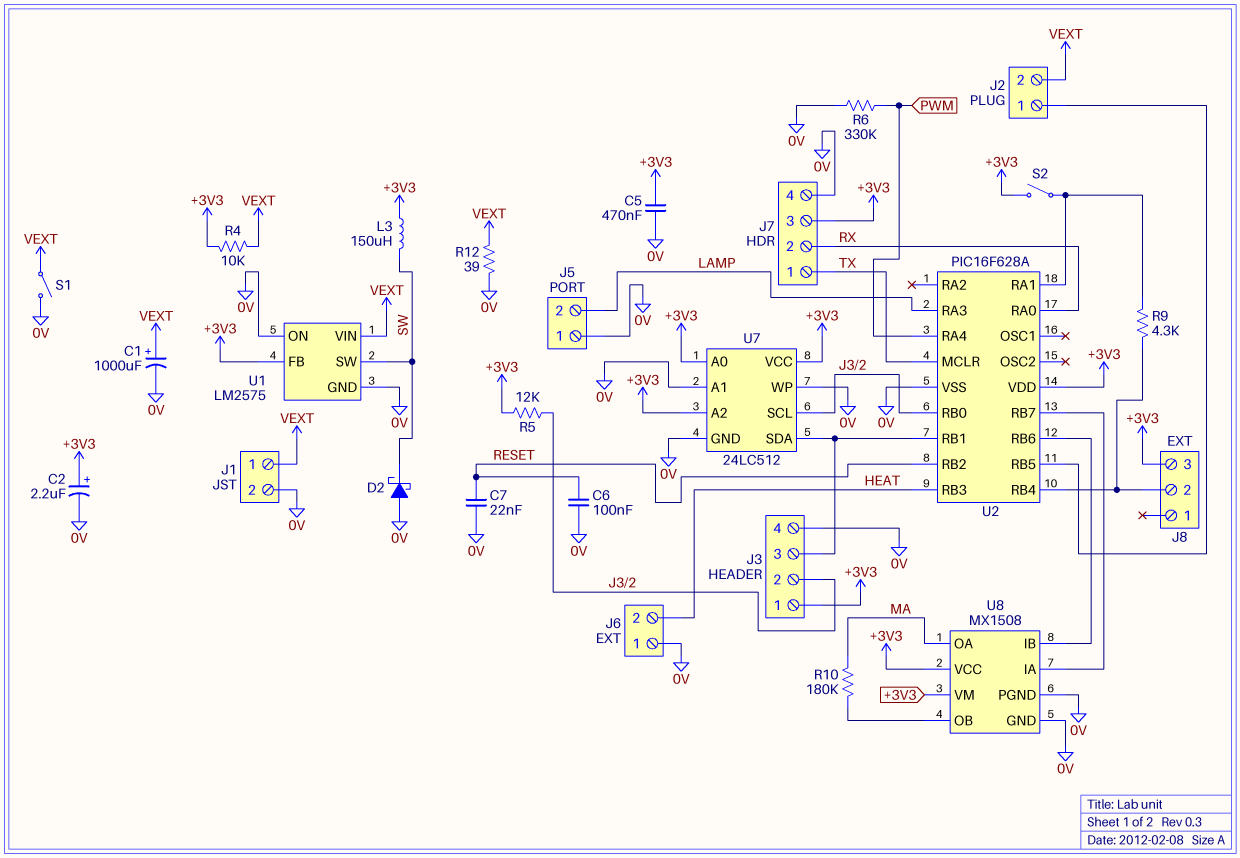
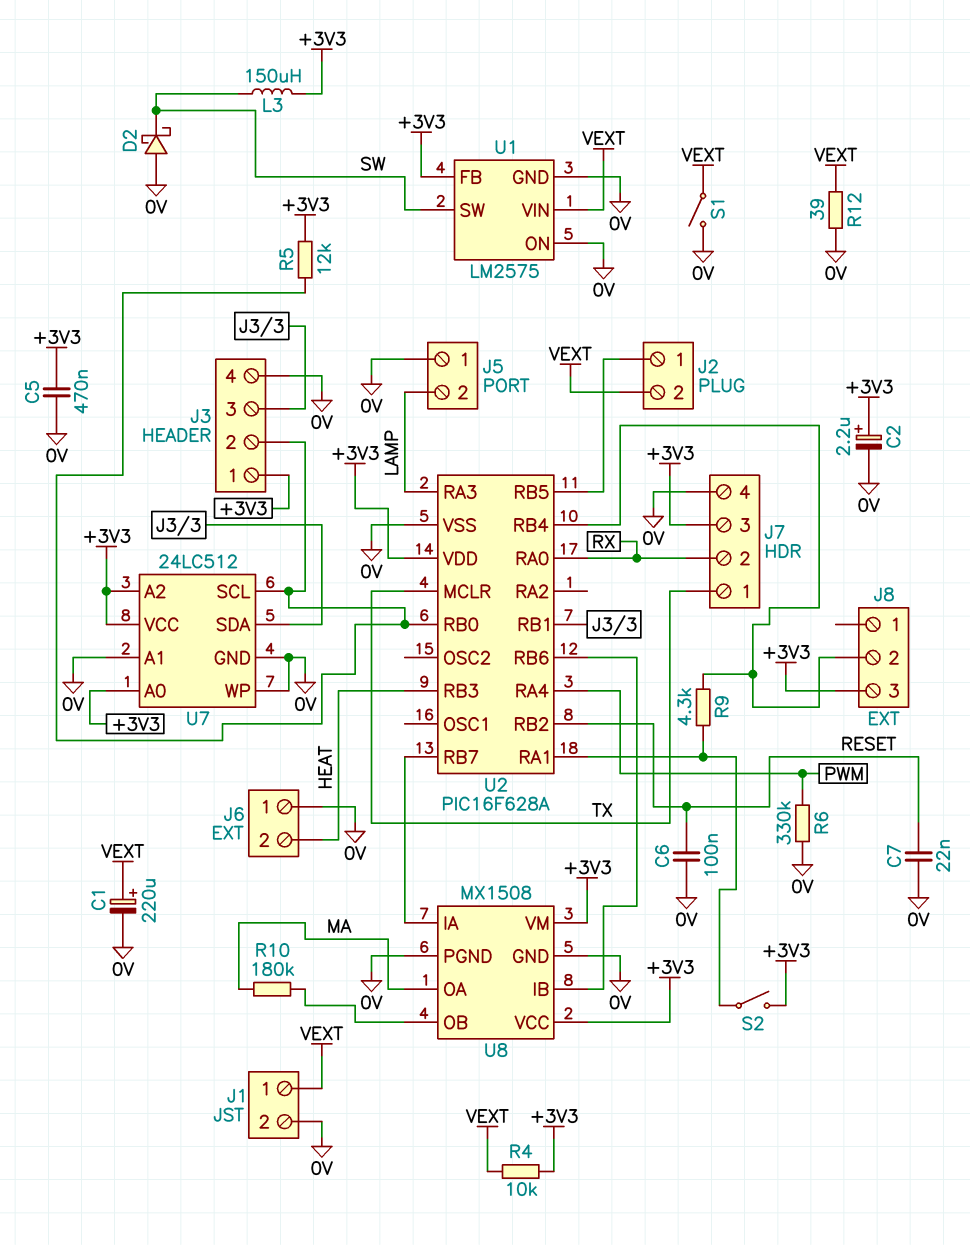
C1: 1000uF (plus VEXT, minus 0V) -> 220uF (plus VEXT, minus 0V)

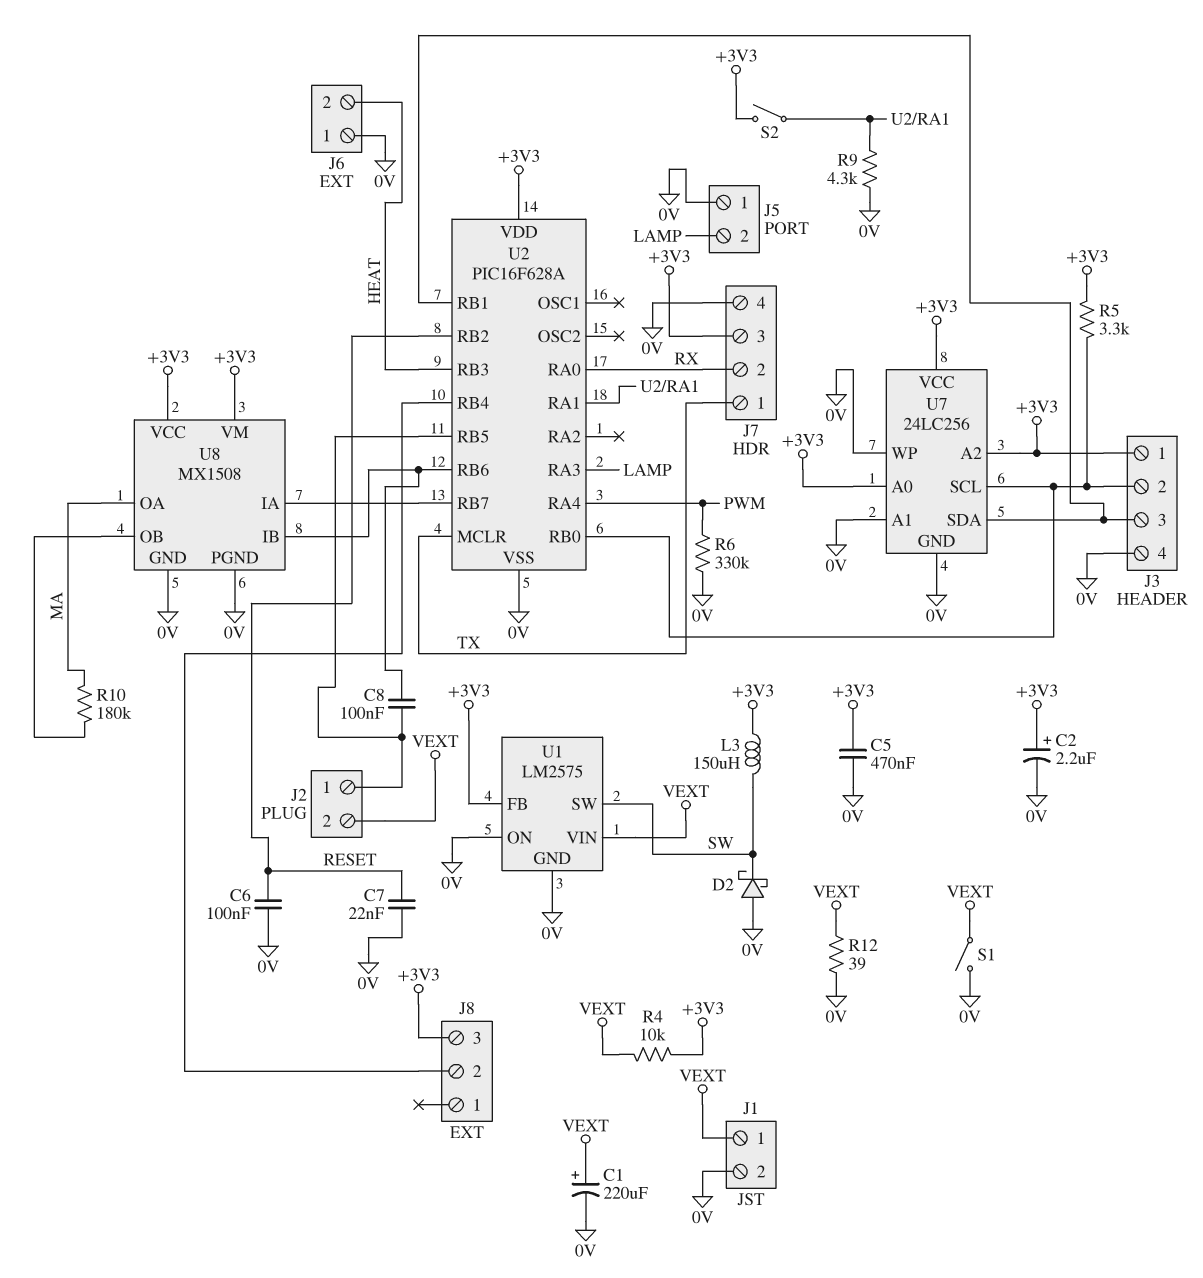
C8: none -> 100nF (J2/1, U2/RB6)
R5: 12k (+3V3, J3/2) -> 3.3k (+3V3, J3/2)
R9: 4.3k (J8/2, U2/RA1) -> 4.3k (0V, U2/RA1)
U7: 24LC512 -> 24LC256

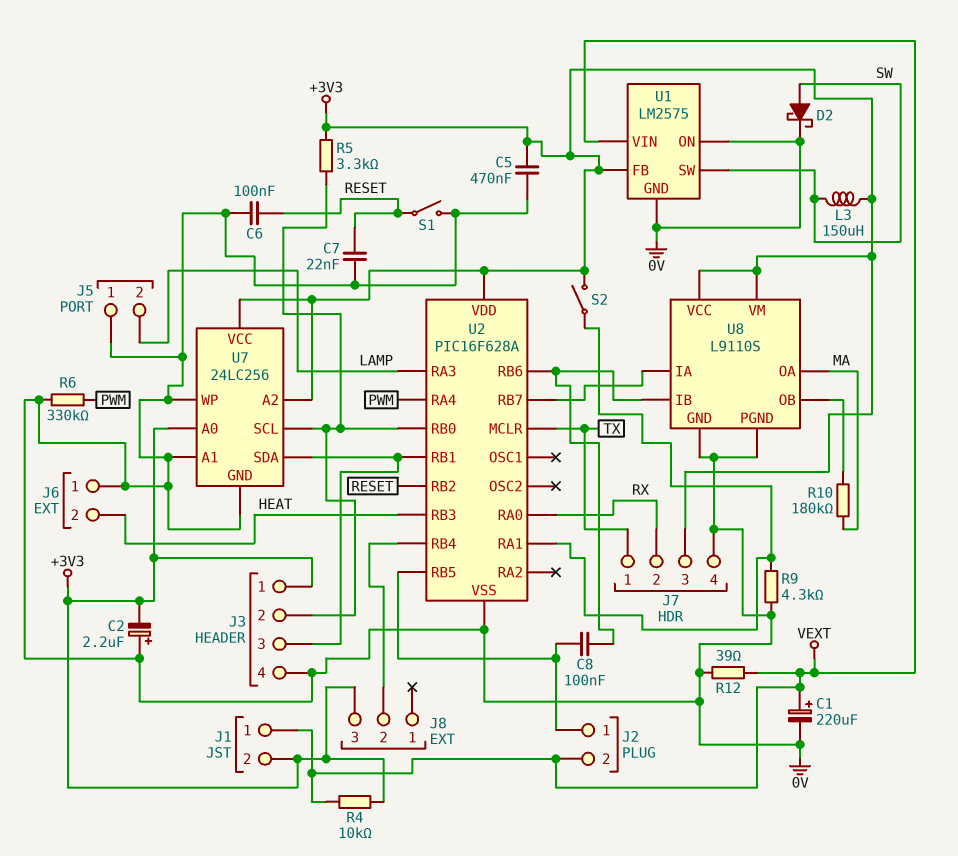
C2: 2.2uF (plus +3V3, minus 0V) -> 2.2uF (plus 0V, minus +3V3)
D2: schottky (A 0V, K SW) -> schottky (A SW, K 0V)
J1 pin 2: 0V -> +3V3
S1: switch (0V, VEXT) -> switch (0V, RESET)
U8: MX1508 -> L9110S

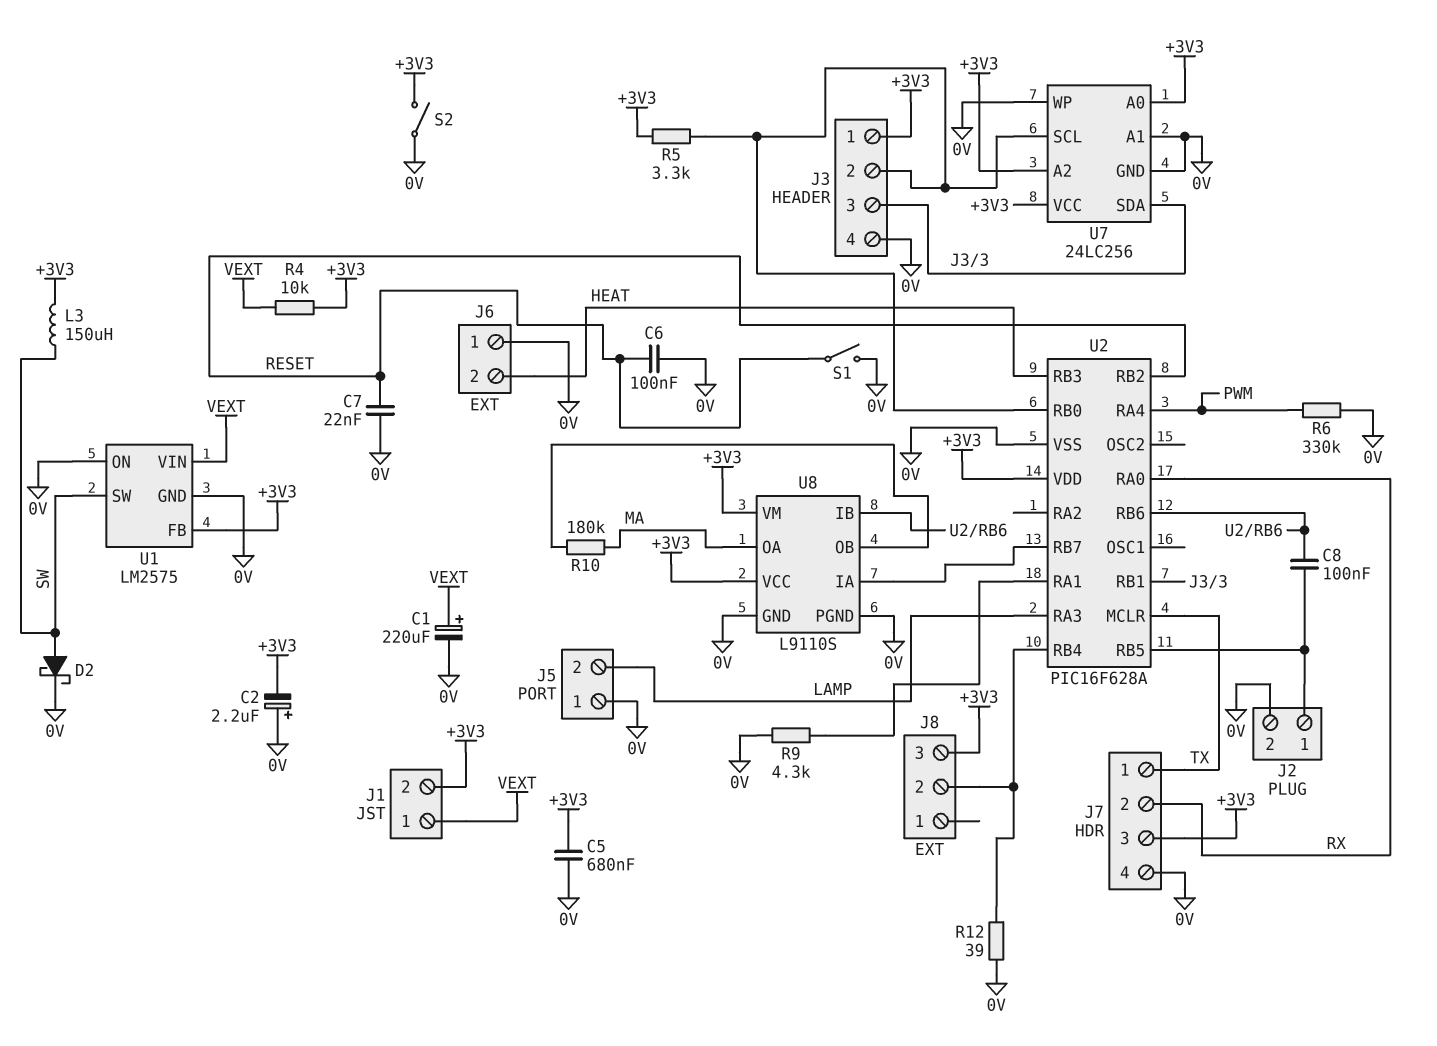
C5: 470nF (+3V3, 0V) -> 680nF (+3V3, 0V)
J2 pin 2: VEXT -> 0V
R12: 39 (0V, VEXT) -> 39 (0V, J8/2)
S2: switch (+3V3, U2/RA1) -> switch (+3V3, 0V)

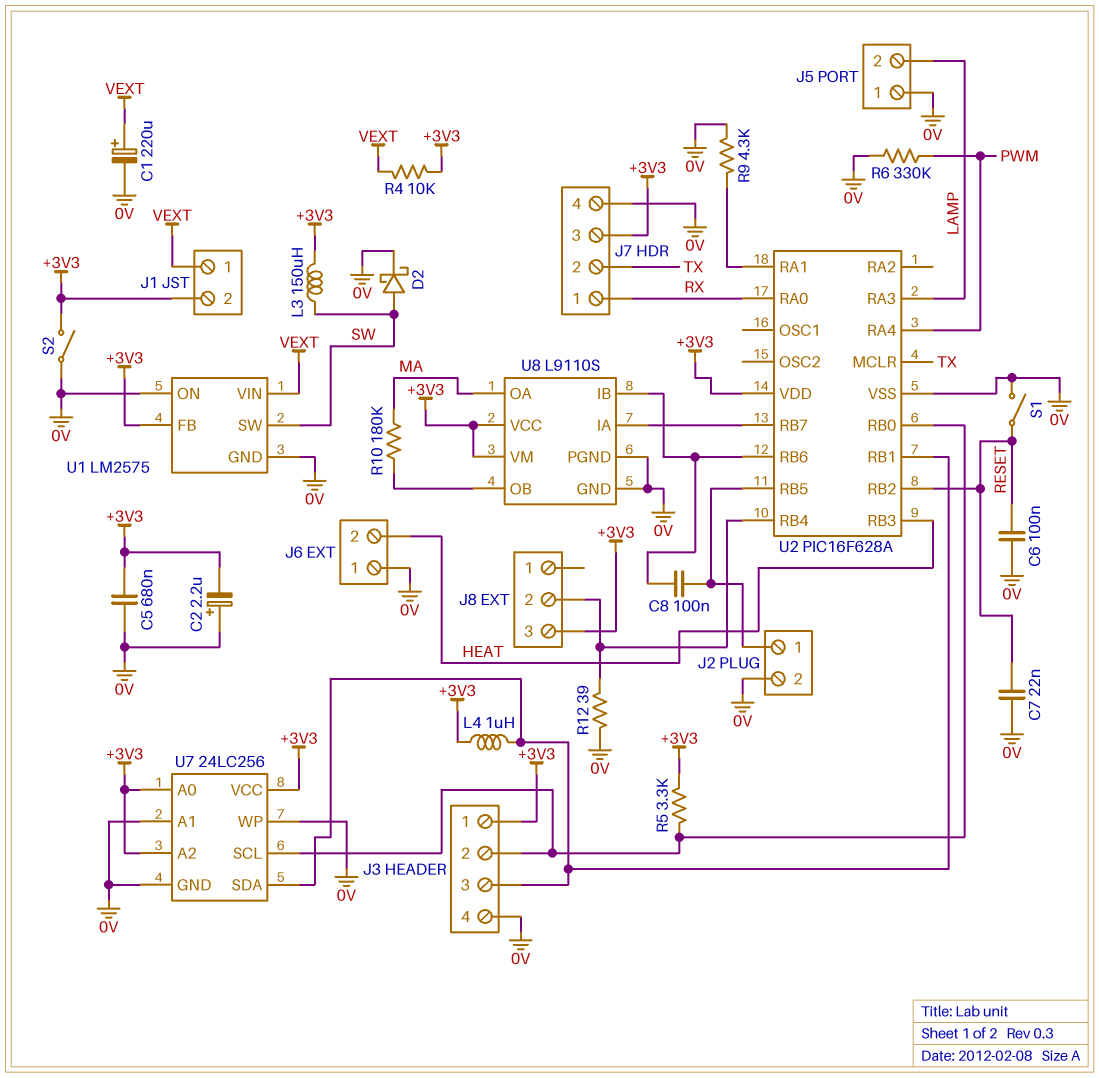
J7 pin 1: TX -> RX
J7 pin 2: RX -> TX
L4: none -> 1uH (+3V3, J3/3)

